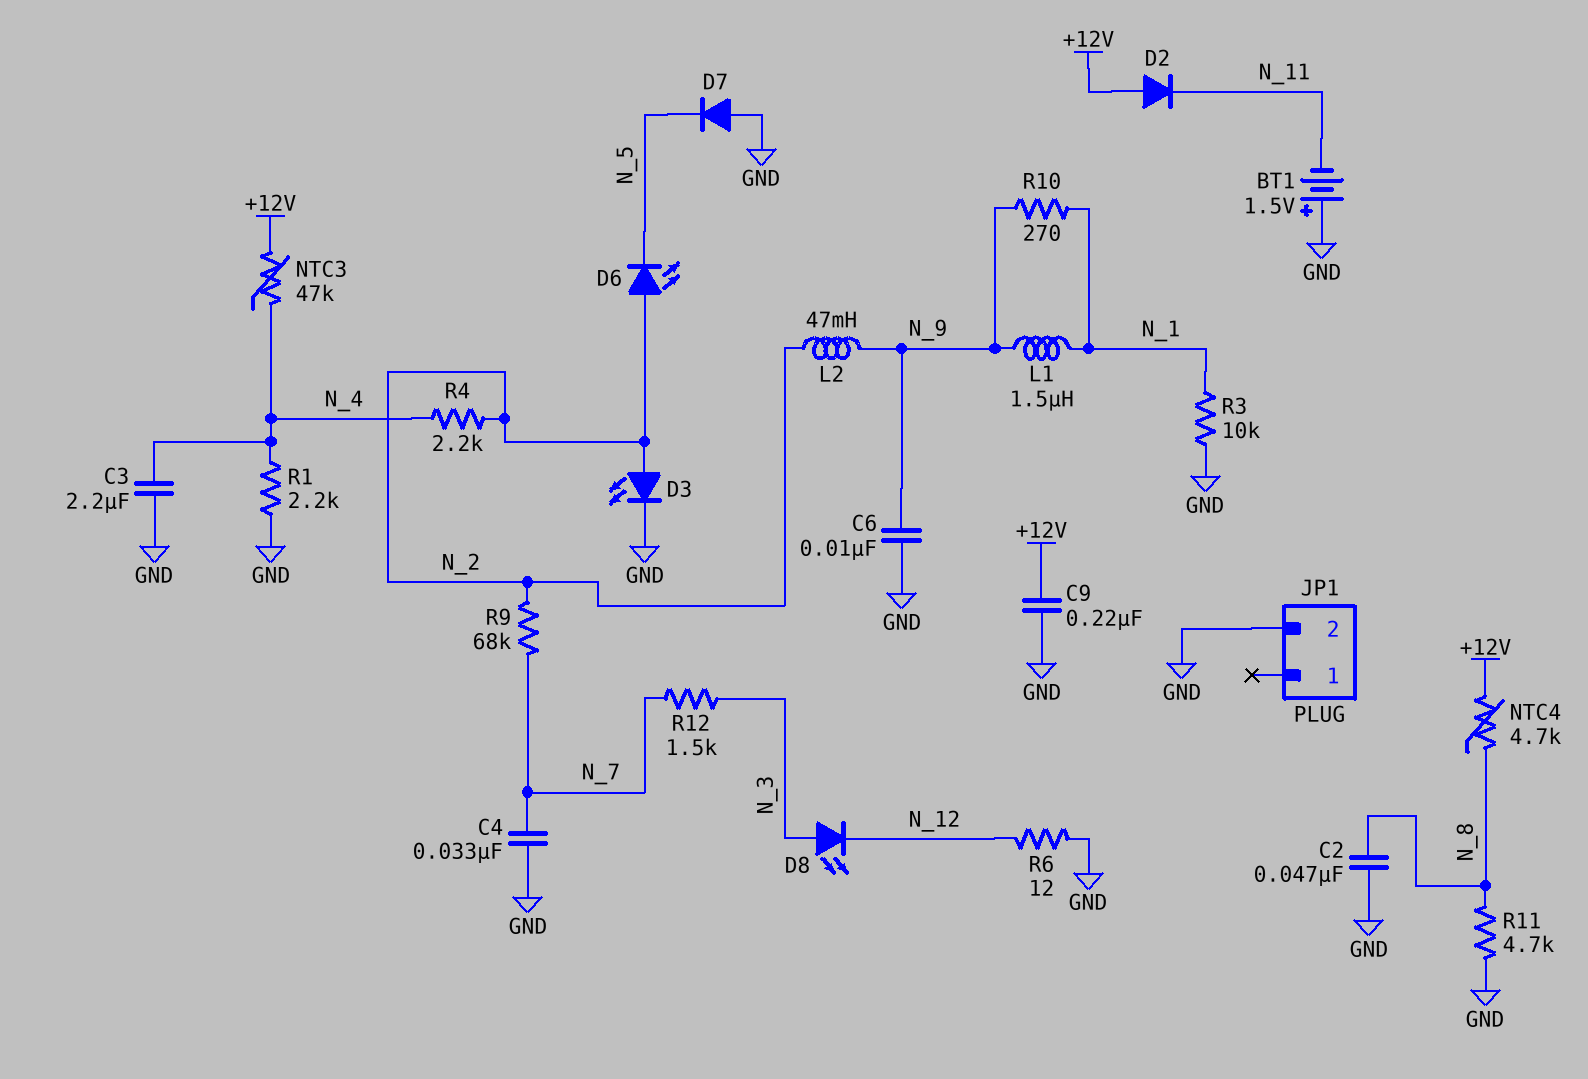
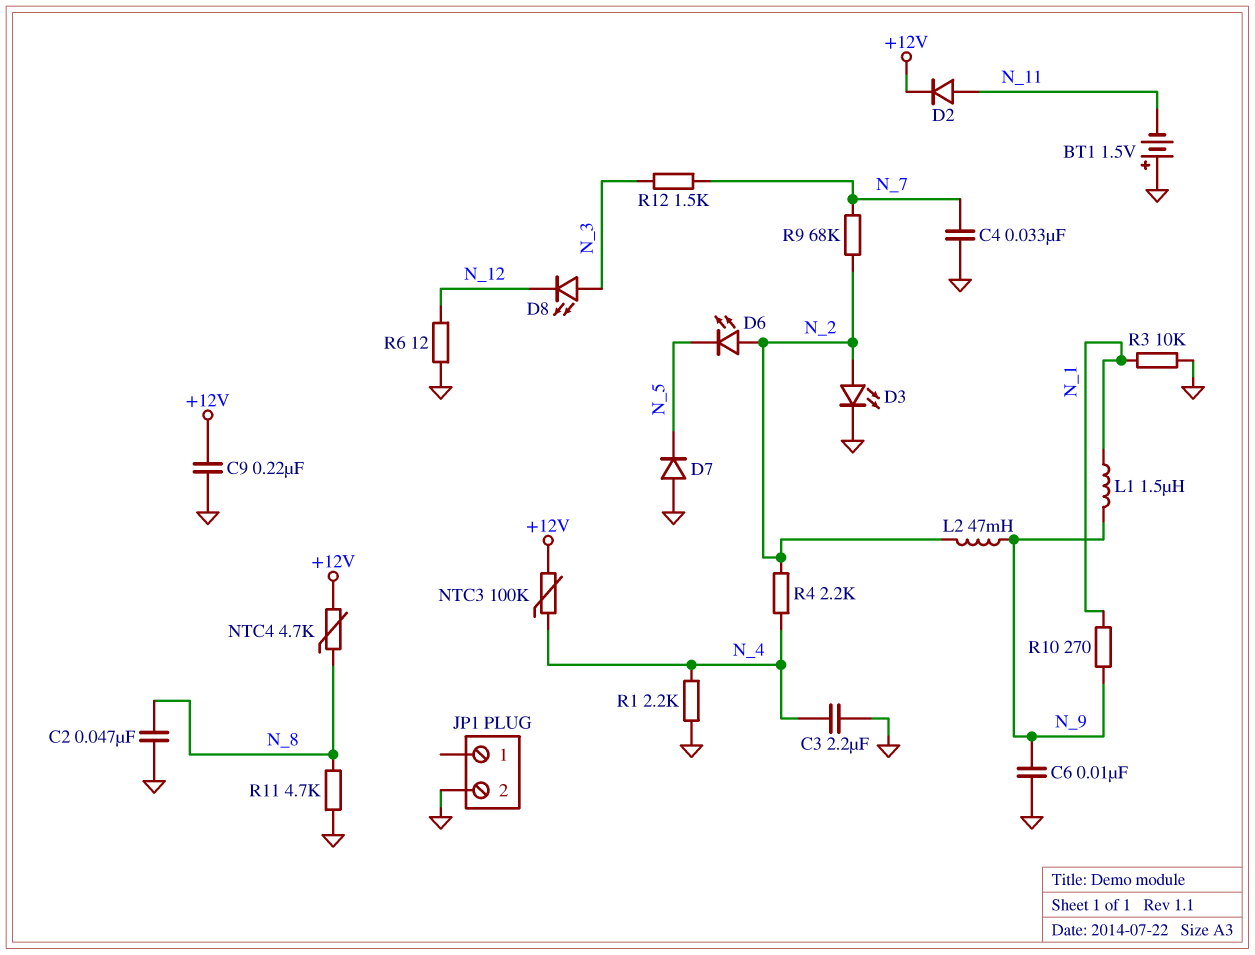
D2: diode (A +12V, K N_11) -> diode (A N_11, K +12V)
NTC3: 47k (+12V, N_4) -> 100k (+12V, N_4)

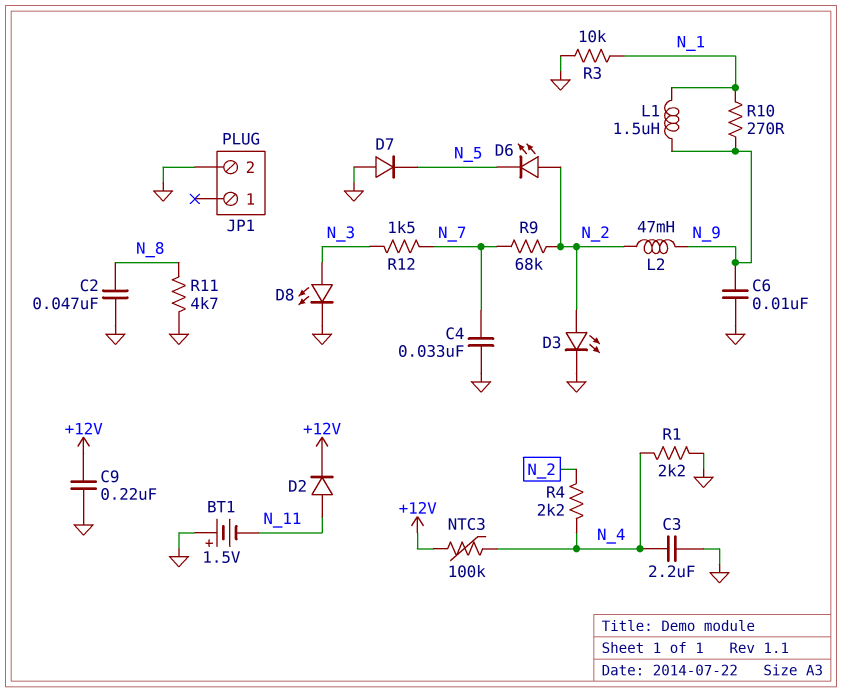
D8: LED (A N_3, K N_12) -> LED (A N_3, K GND)
NTC4: 4.7k (+12V, N_8) -> none
R6: 12 (GND, N_12) -> none

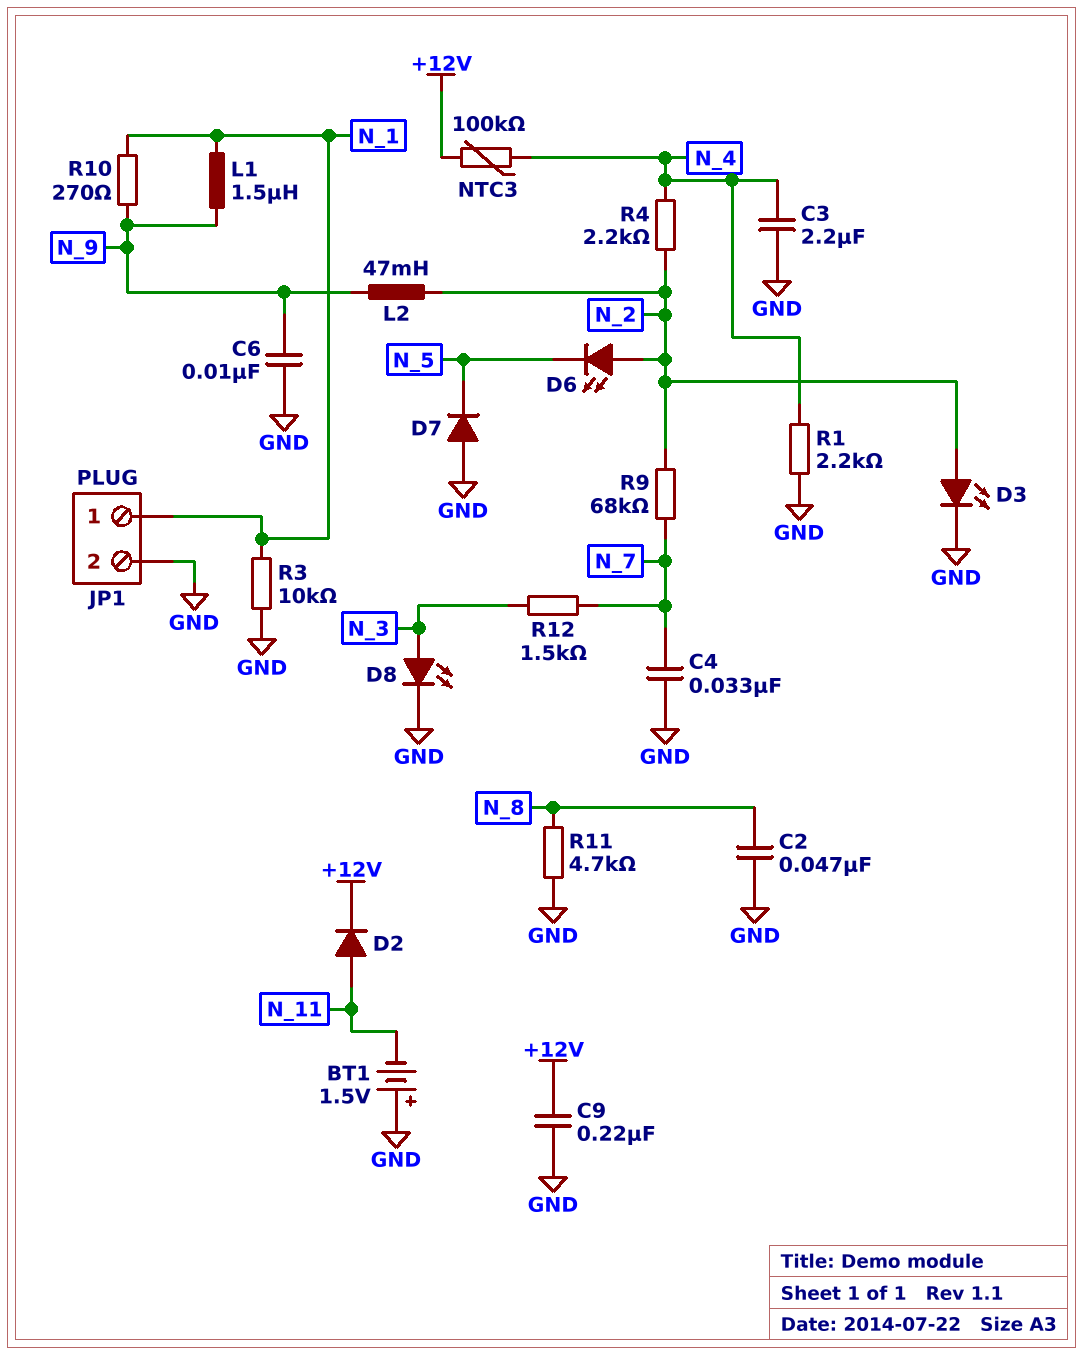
JP1 pin 1: none -> N_1

